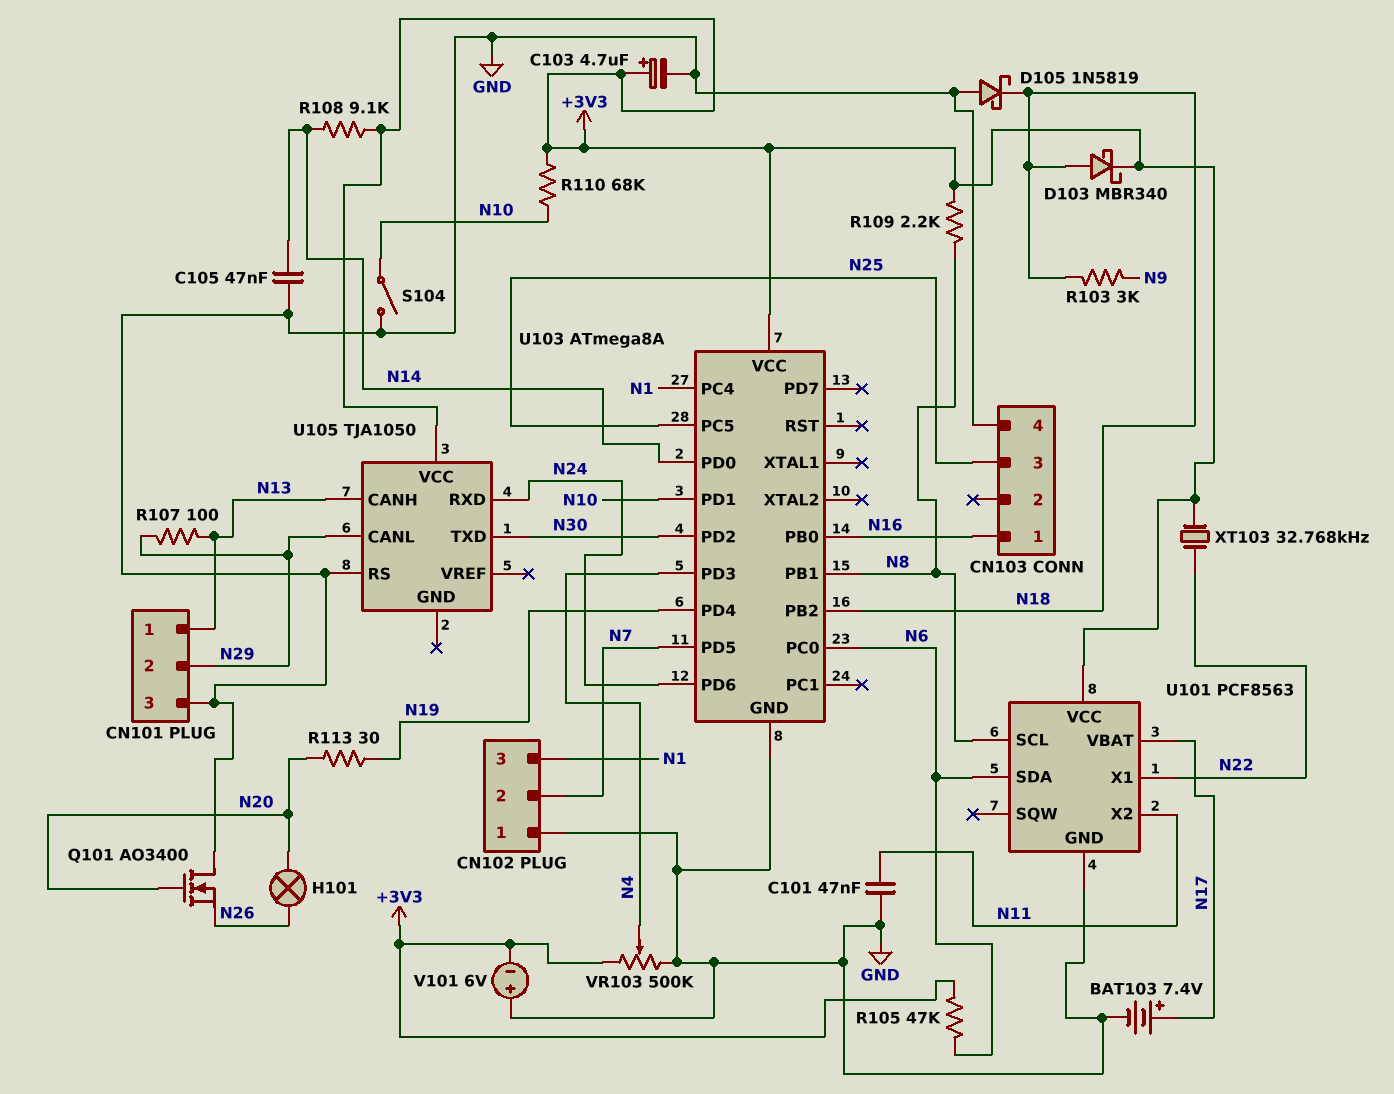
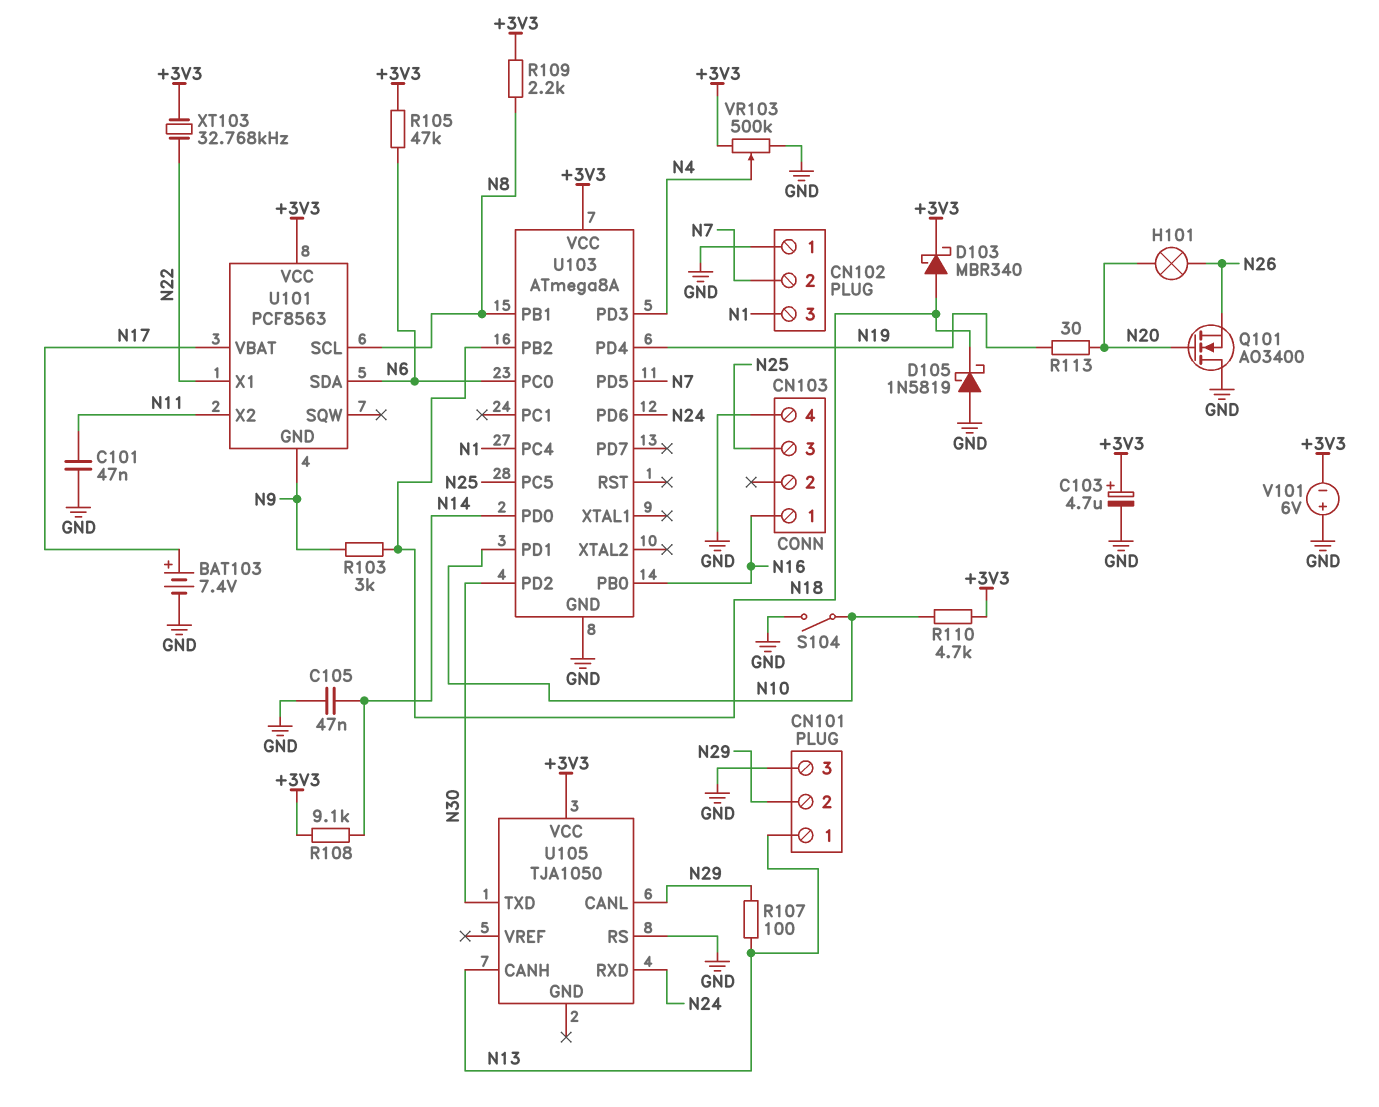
R110: 68k (+3V3, N10) -> 4.7k (+3V3, N10)
U101 pin GND: GND -> N9

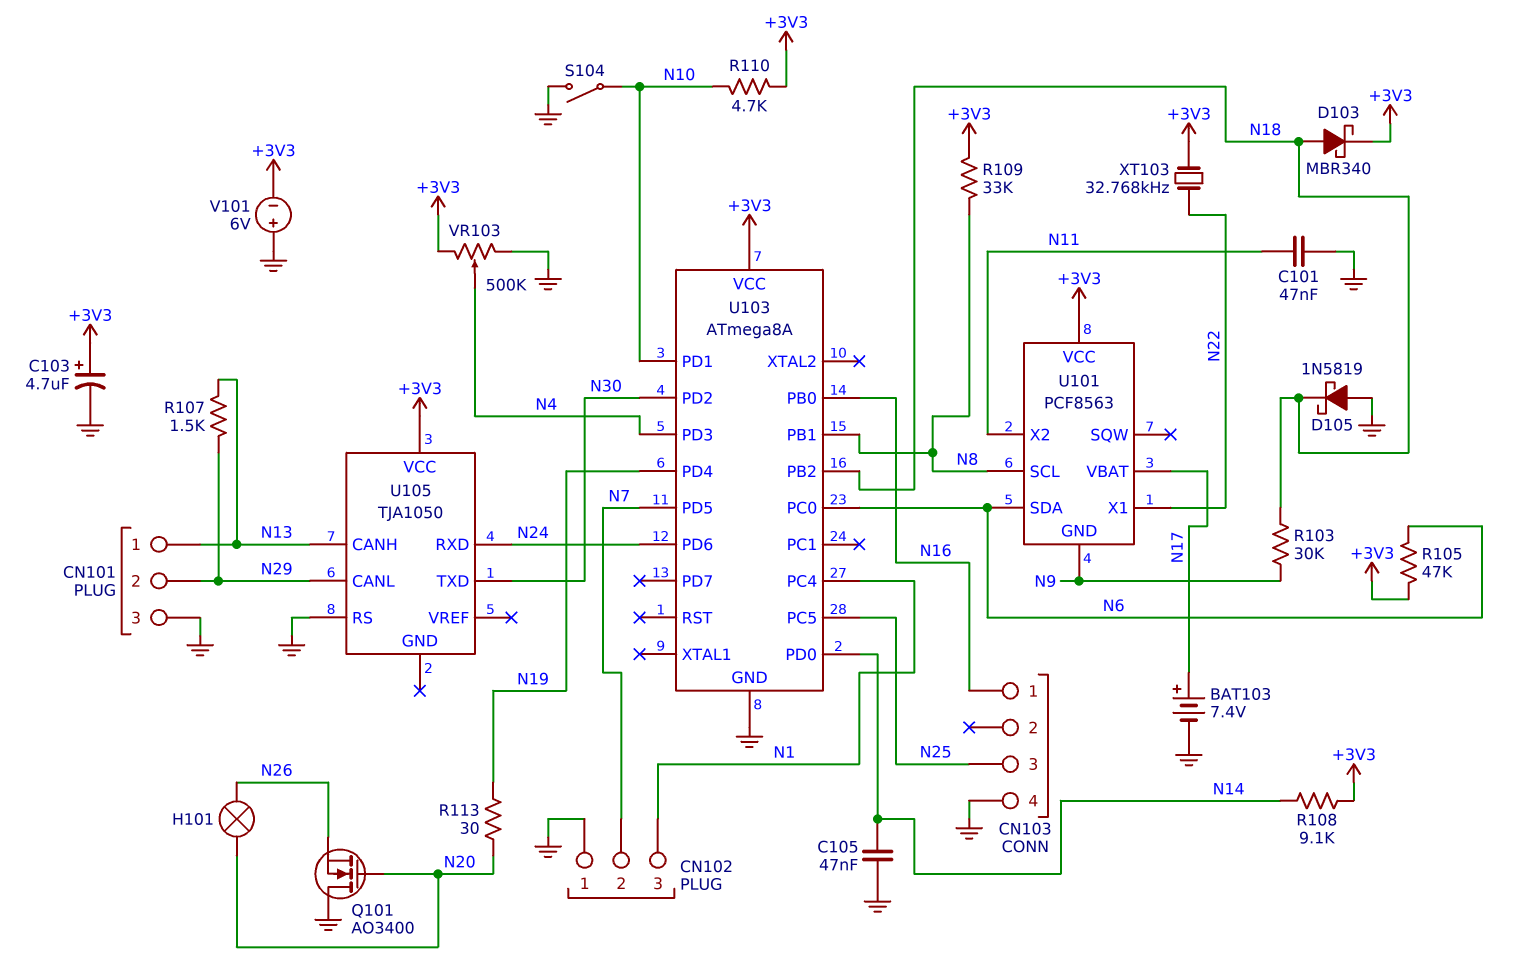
R103: 3k (N9, N18) -> 30k (N9, N18)
R107: 100 (N13, N29) -> 1.5k (N13, N29)
R109: 2.2k (+3V3, N8) -> 33k (+3V3, N8)

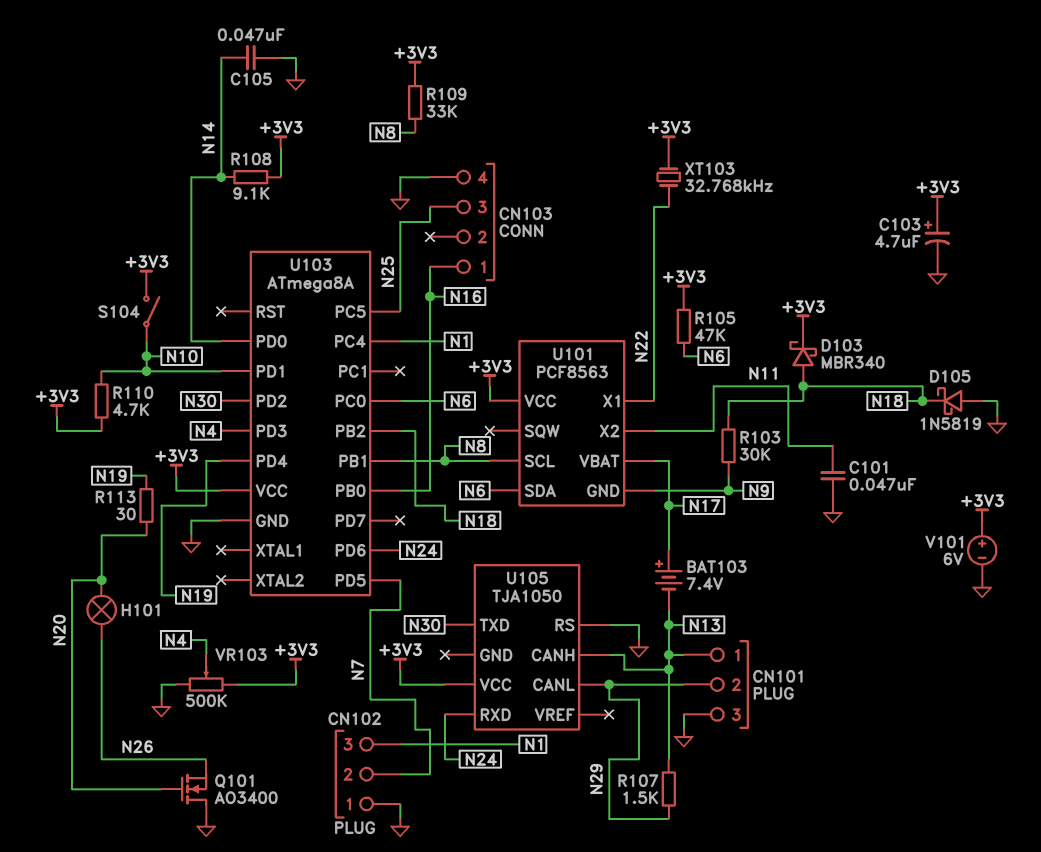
BAT103: 7.4V (plus N17, minus GND) -> 7.4V (plus N17, minus N13)
S104: switch (GND, N10) -> switch (+3V3, N10)
V101: 6V (plus GND, minus +3V3) -> 6V (plus +3V3, minus GND)

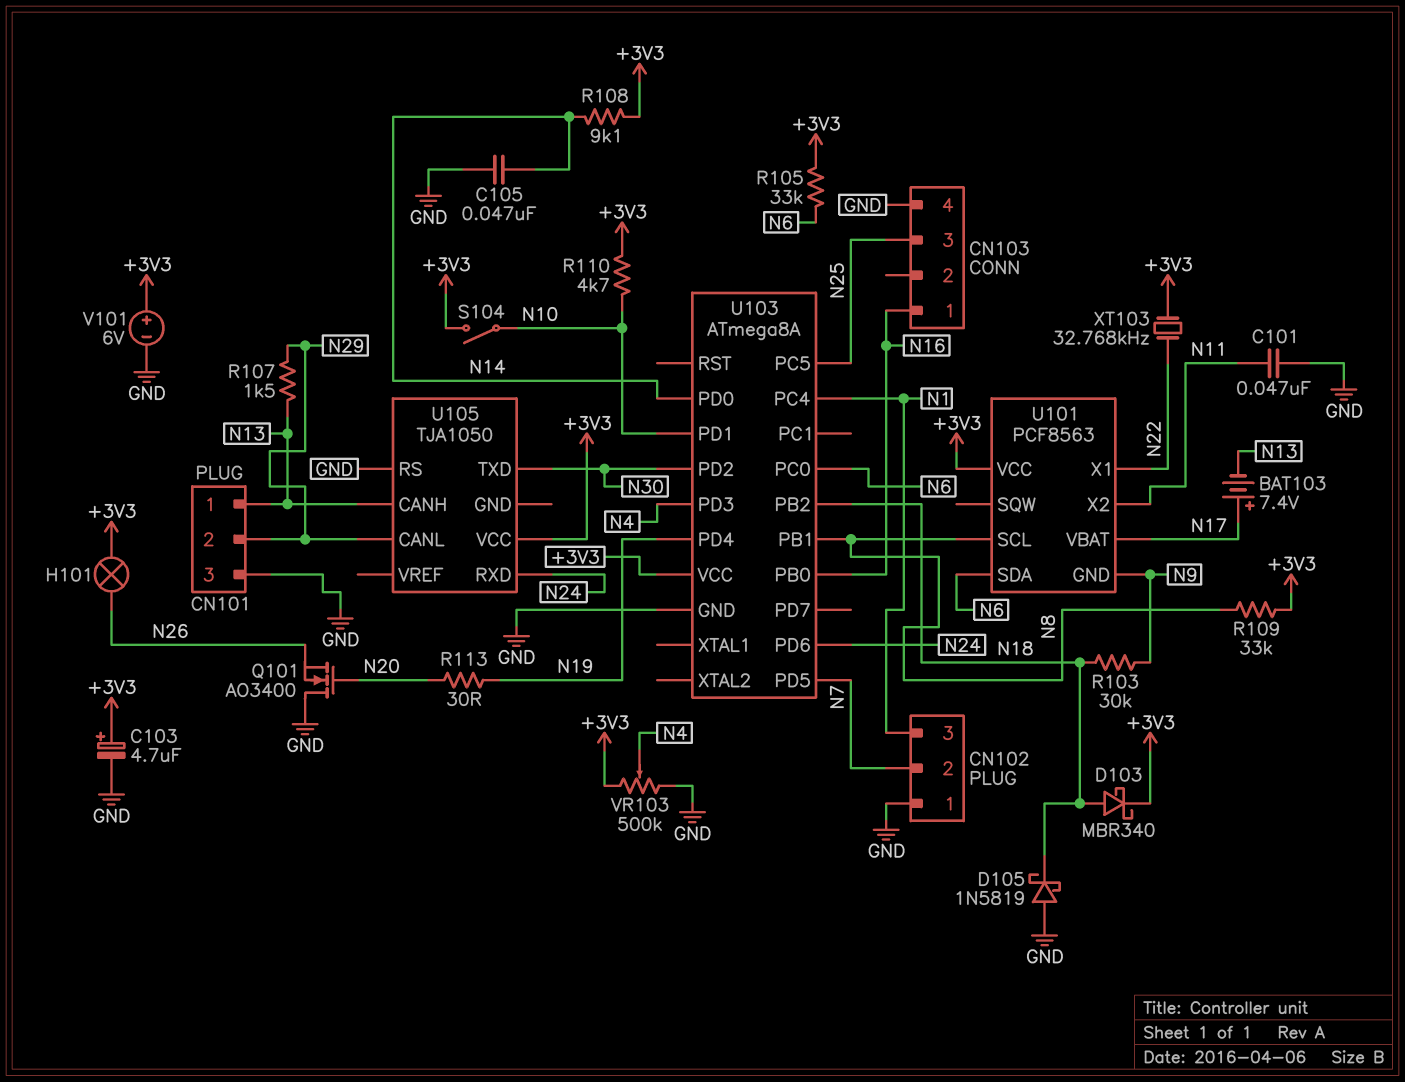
H101: lamp (N20, N26) -> lamp (+3V3, N26)
R105: 47k (+3V3, N6) -> 33k (+3V3, N6)

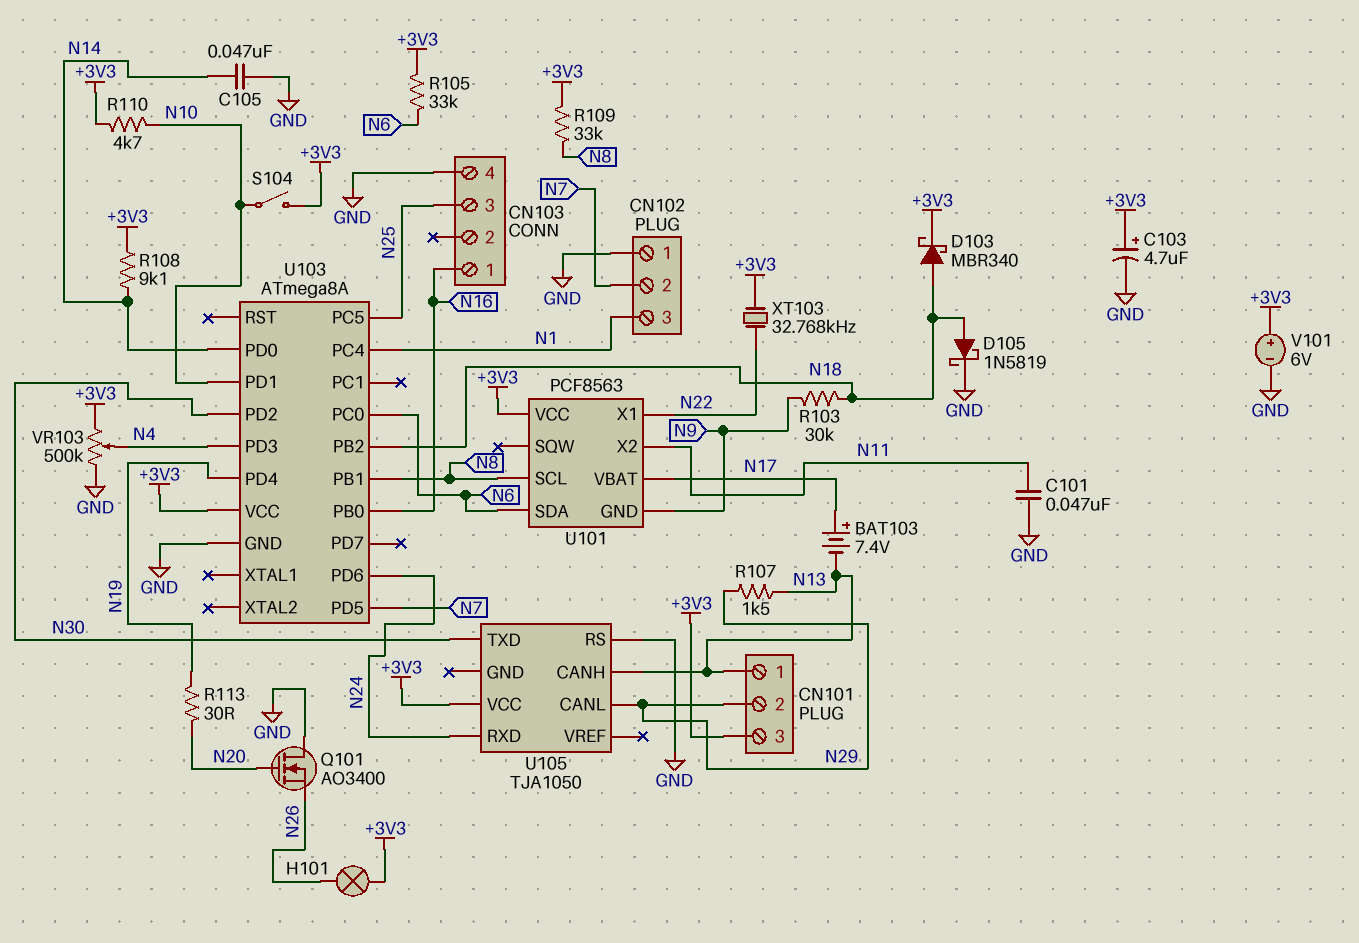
CN101 pin 3: GND -> +3V3
D105: schottky 1N5819 (A GND, K N18) -> schottky 1N5819 (A N18, K GND)

